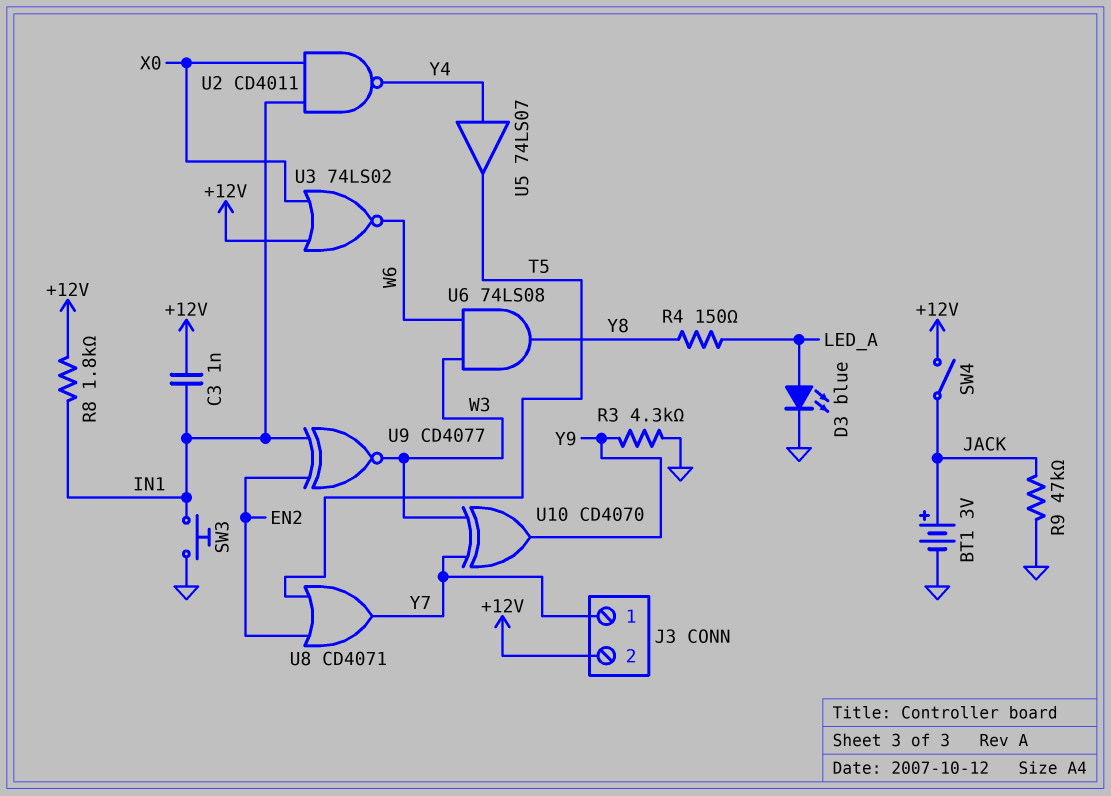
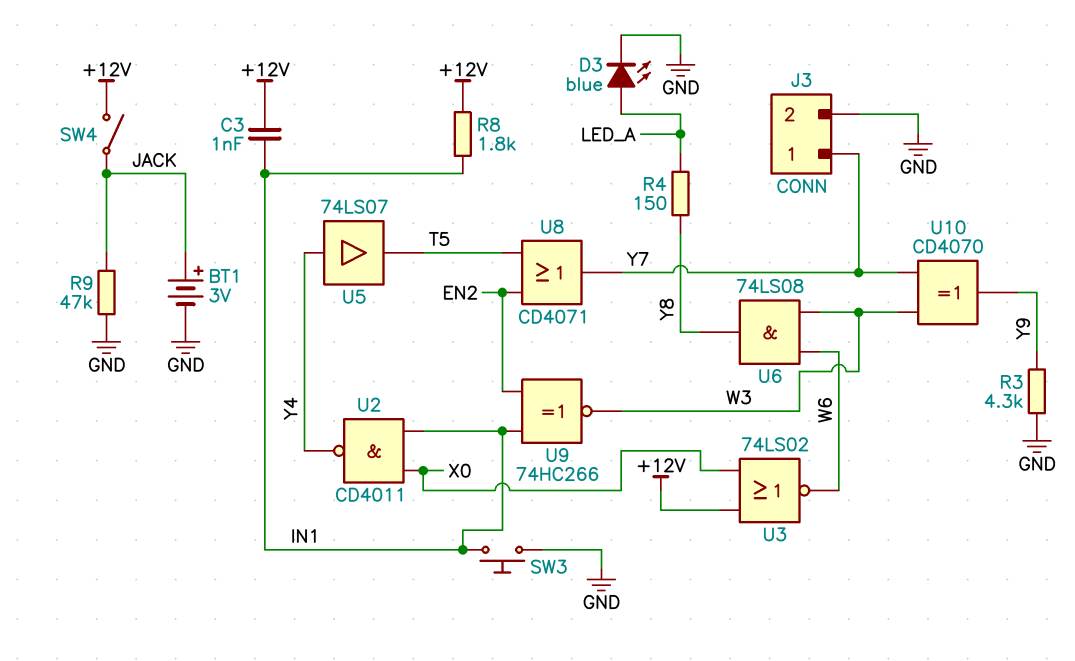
J3 pin 2: +12V -> GND
U9: XNOR CD4077 (in EN2, in IN1, out W3) -> XNOR 74HC266 (in EN2, in IN1, out W3)

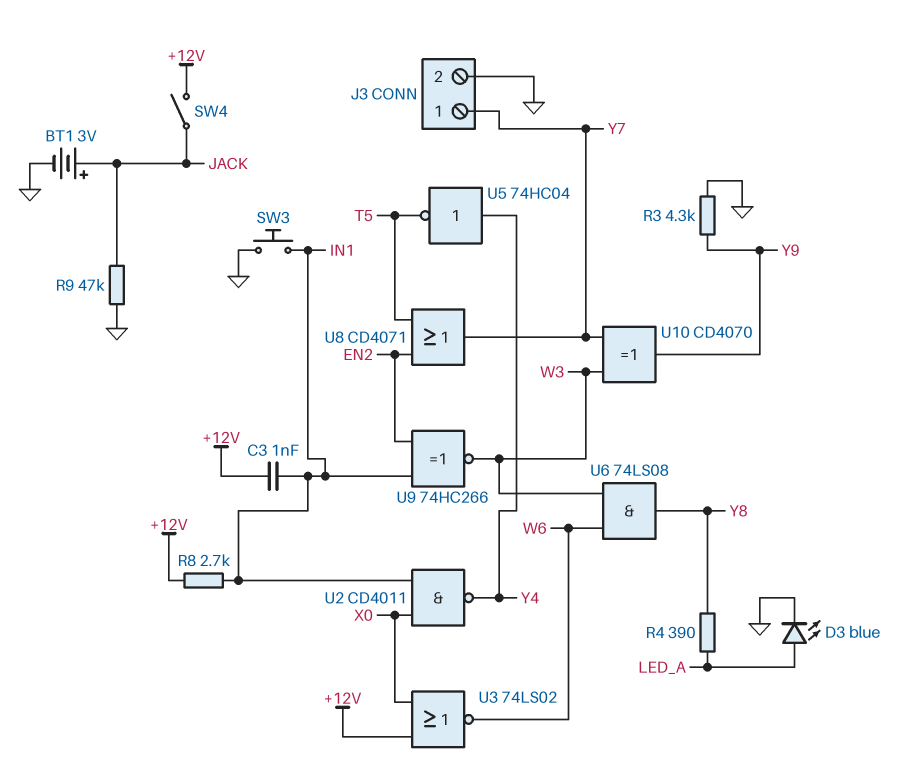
R4: 150 (LED_A, Y8) -> 390 (LED_A, Y8)
R8: 1.8k (+12V, IN1) -> 2.7k (+12V, IN1)
U5: buffer 74LS07 (in Y4, out T5) -> NOT 74HC04 (in Y4, out T5)

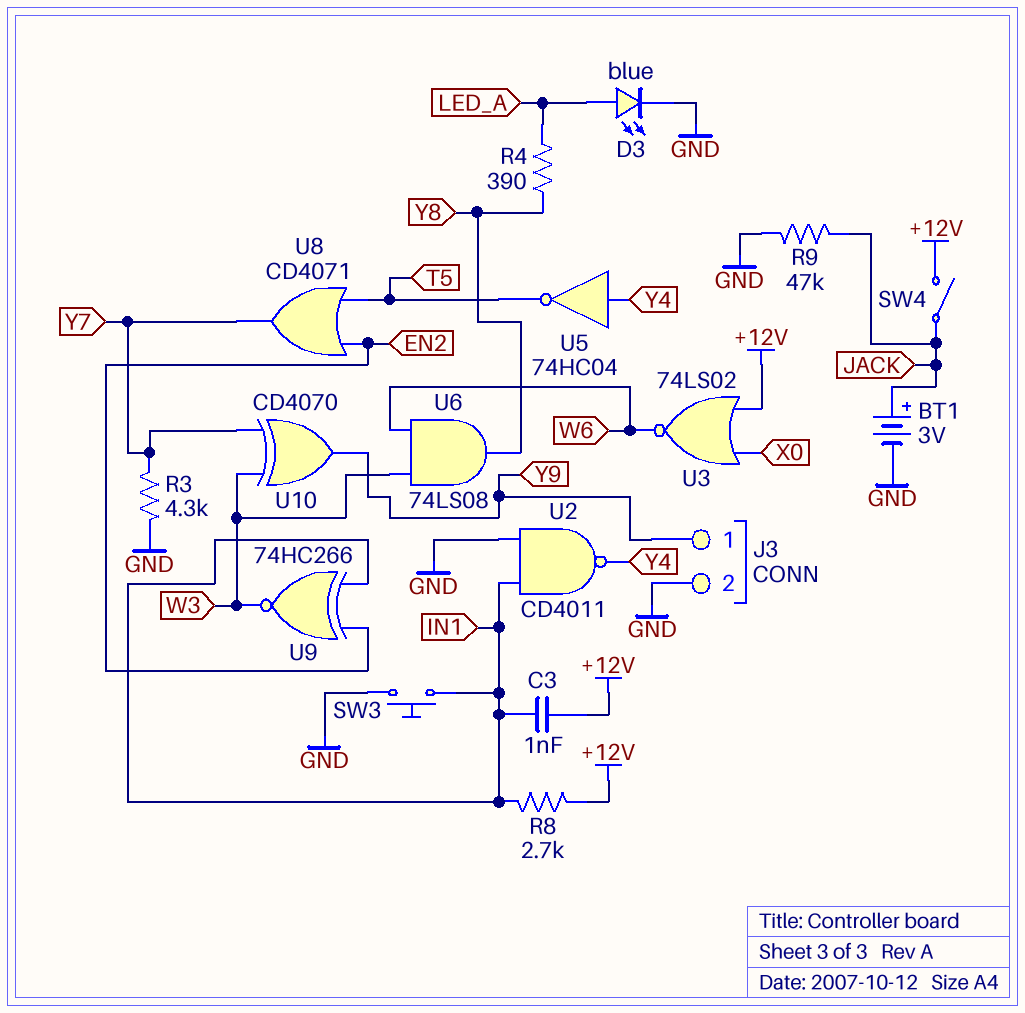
J3 pin 1: Y7 -> Y9
R3: 4.3k (GND, Y9) -> 4.3k (GND, Y7)
U2: NAND CD4011 (in IN1, in X0, out Y4) -> NAND CD4011 (in GND, in IN1, out Y4)

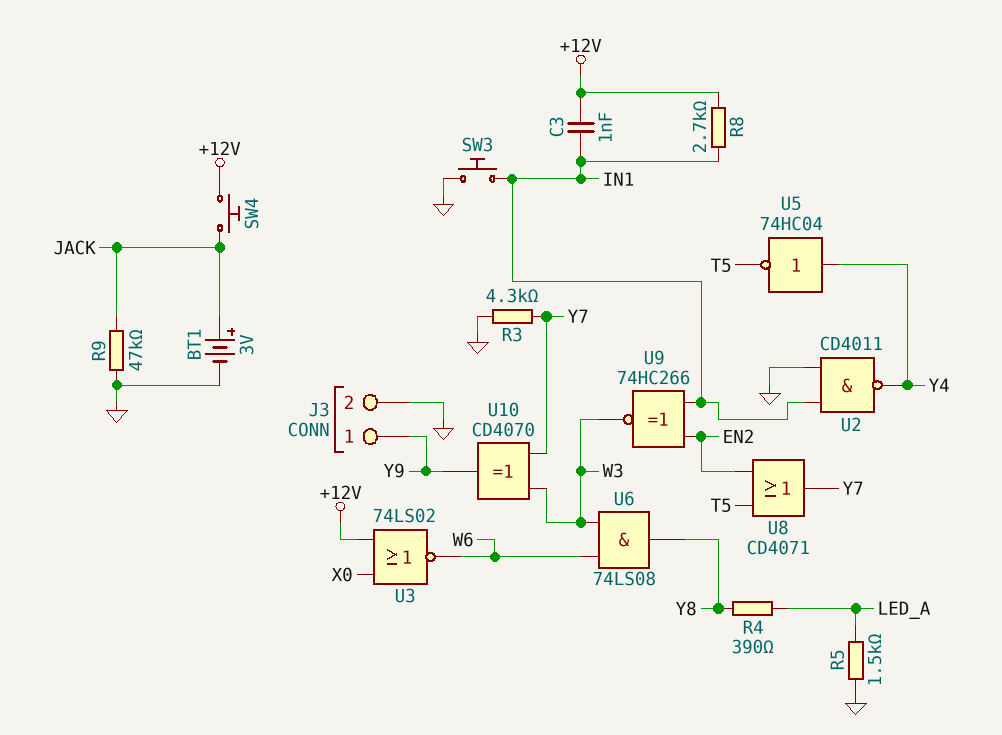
D3: LED blue (A LED_A, K GND) -> none
R5: none -> 1.5k (GND, LED_A)
SW4: switch (+12V, JACK) -> button (+12V, JACK)

